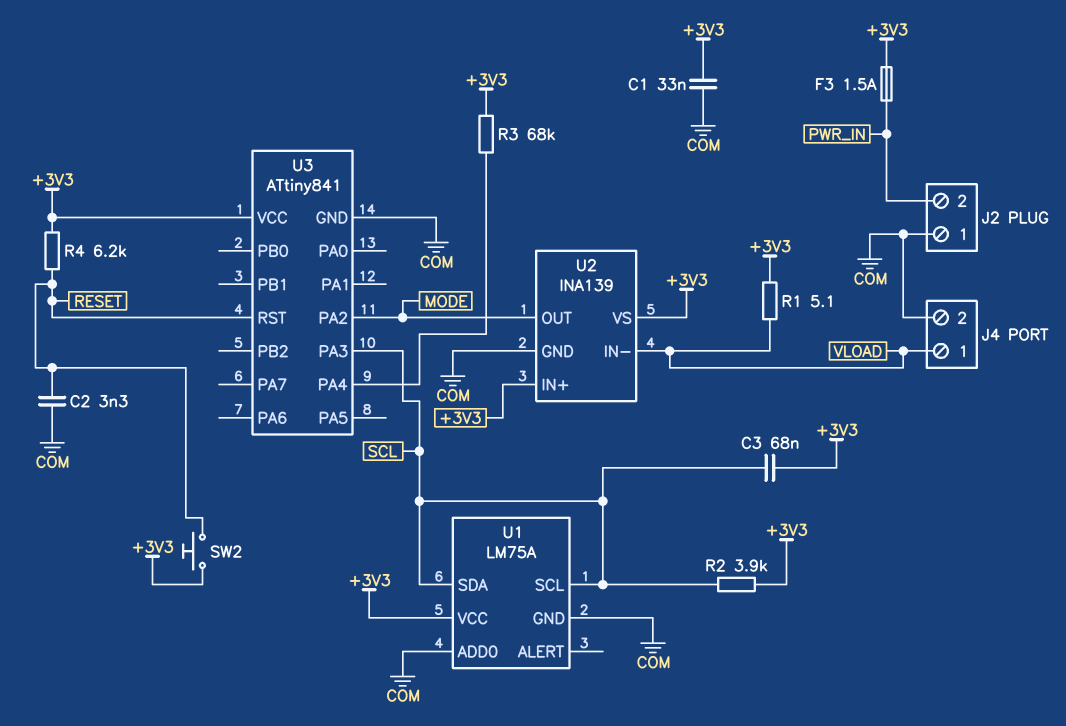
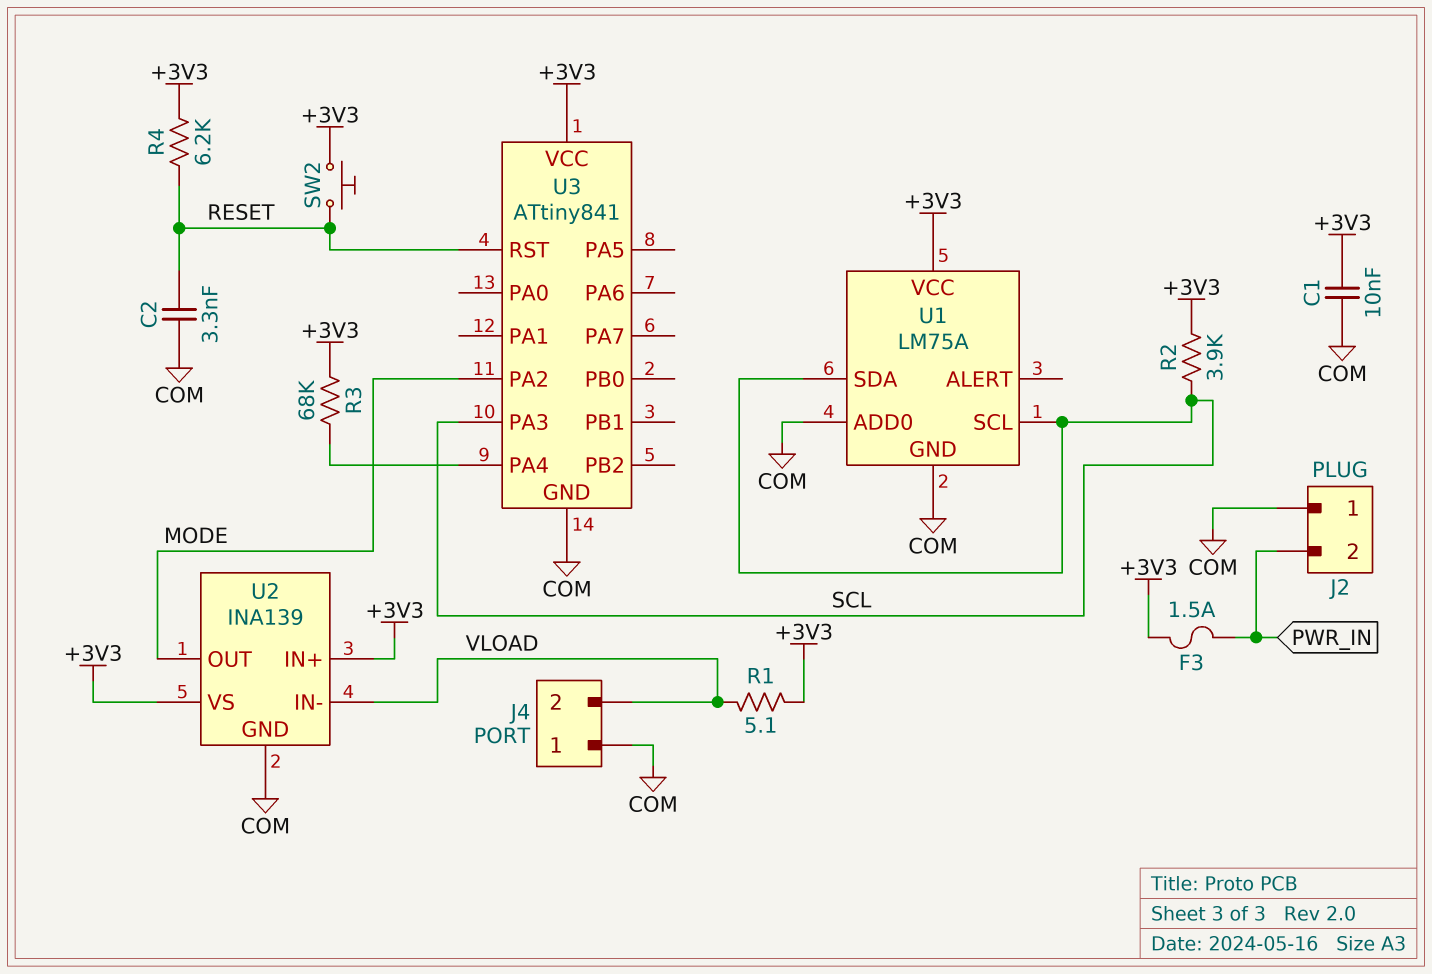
C1: 33nF (+3V3, COM) -> 10nF (+3V3, COM)
C3: 68nF (+3V3, SCL) -> none
J4 pin 1: VLOAD -> COM
J4 pin 2: COM -> VLOAD

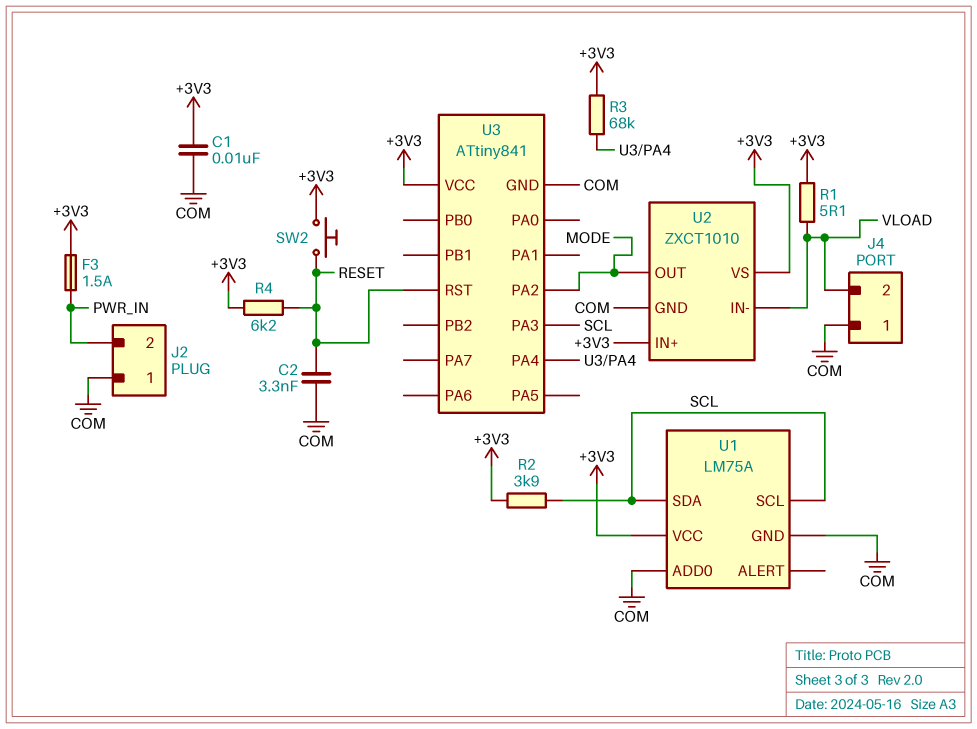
U2: INA139 -> ZXCT1010

